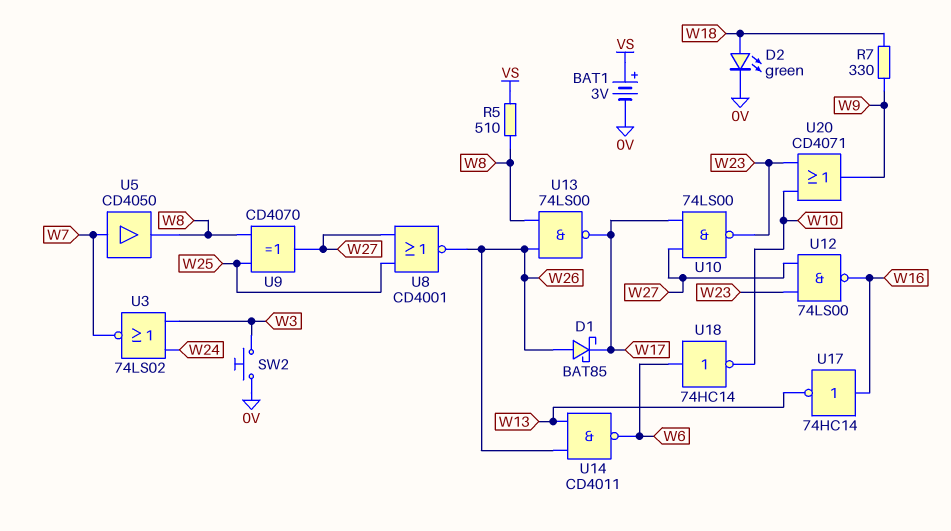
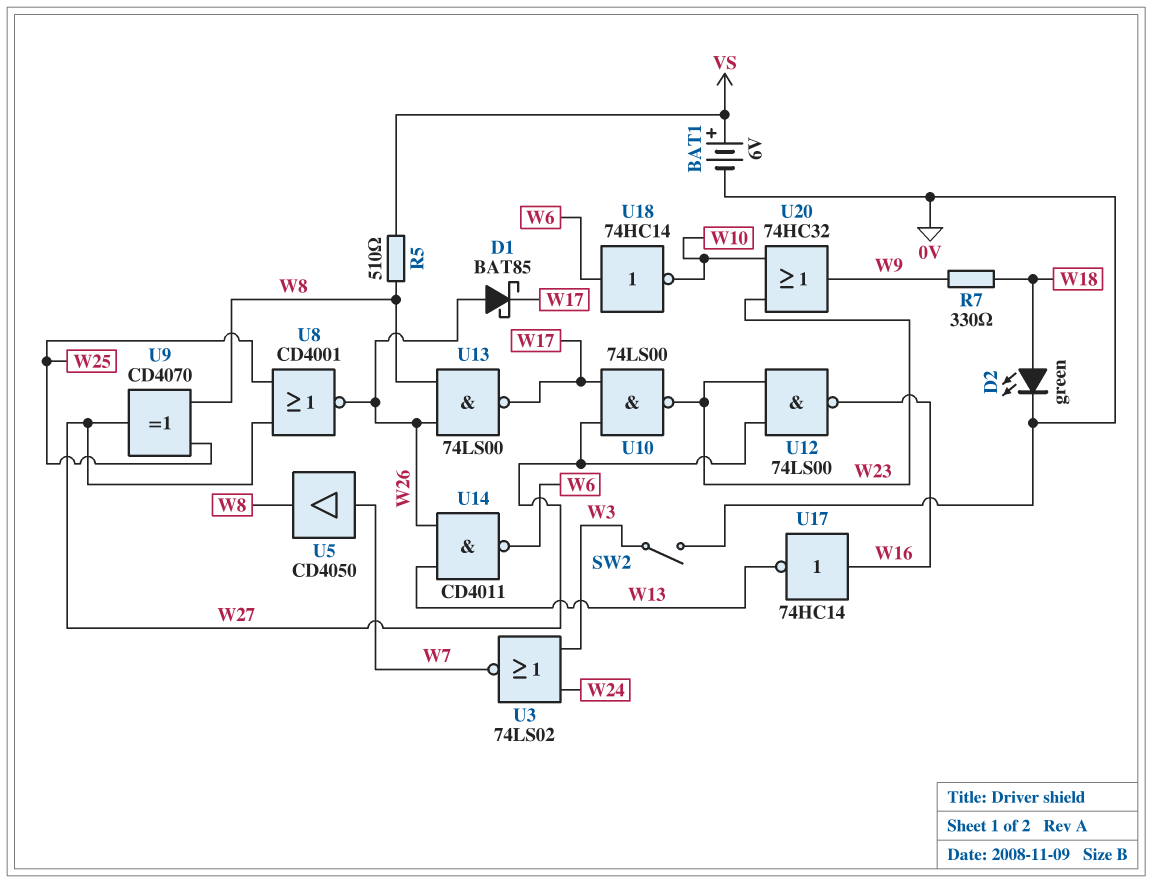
BAT1: 3V (plus VS, minus 0V) -> 6V (plus VS, minus 0V)
SW2: button (0V, W3) -> switch (0V, W3)
U20: OR CD4071 (in W10, in W23, out W9) -> OR 74HC32 (in W10, in W23, out W9)

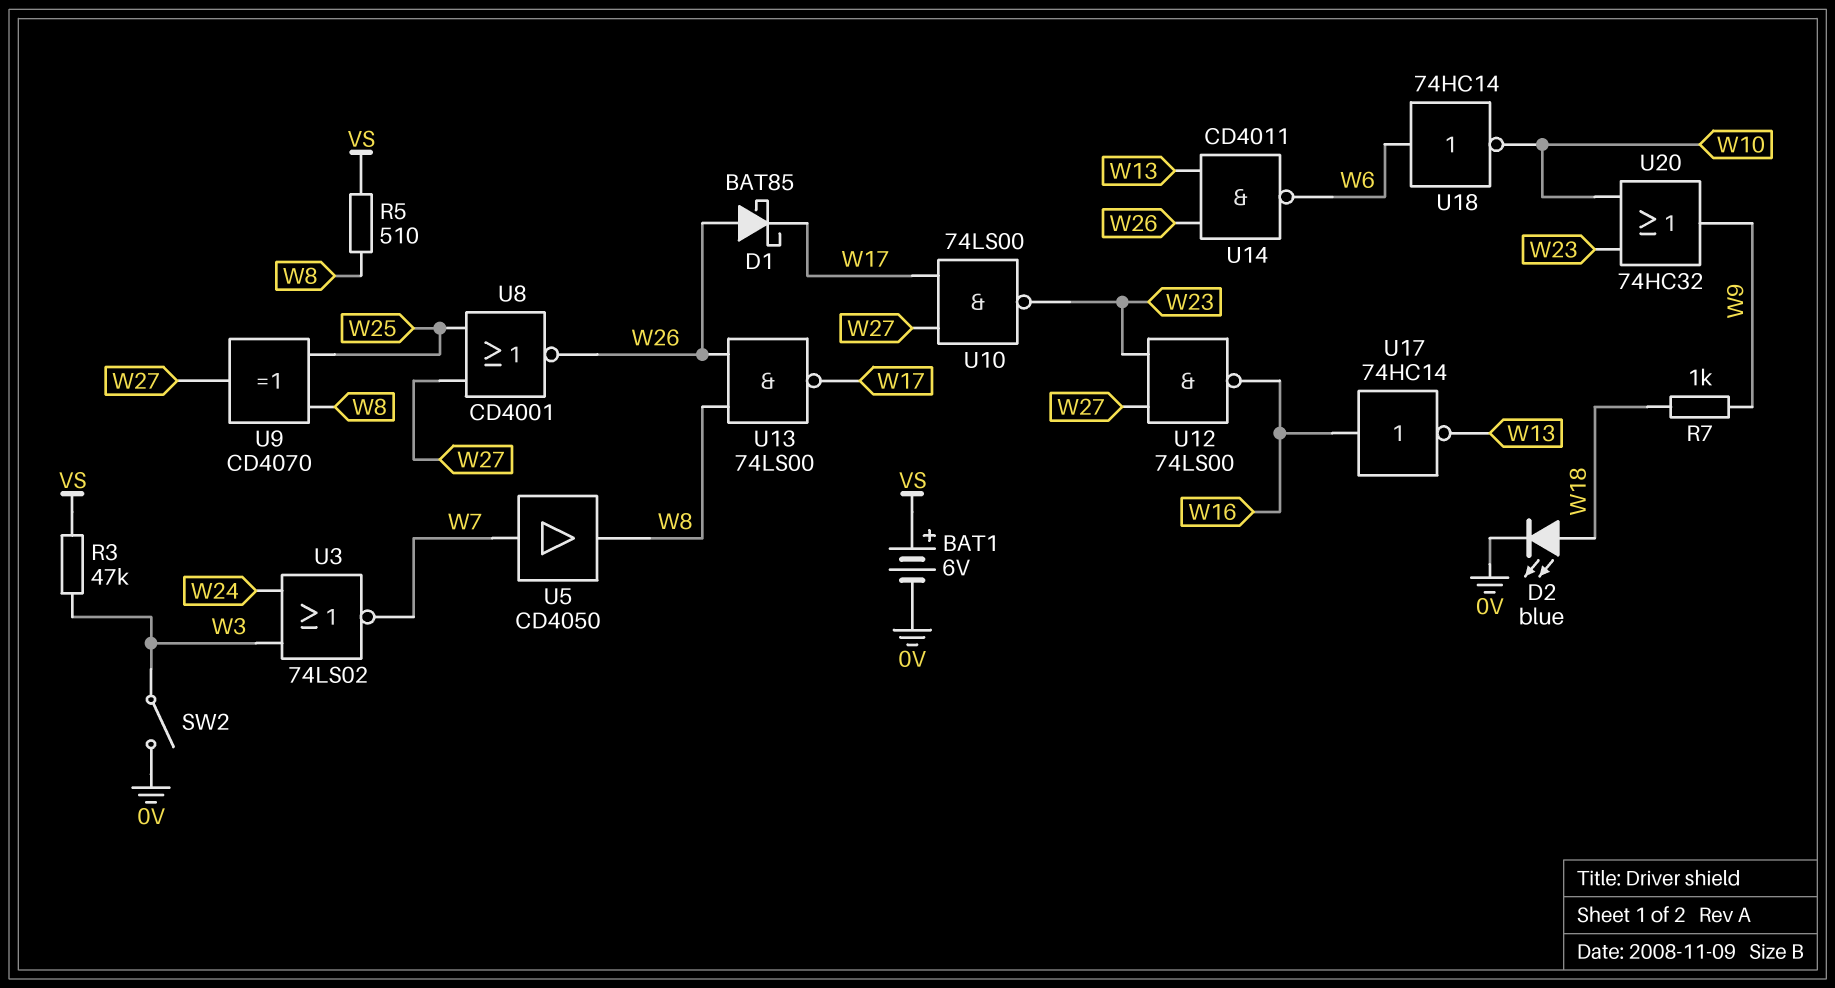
D2: LED green (A W18, K 0V) -> LED blue (A W18, K 0V)
R3: none -> 47k (VS, W3)
R7: 330 (W9, W18) -> 1k (W9, W18)

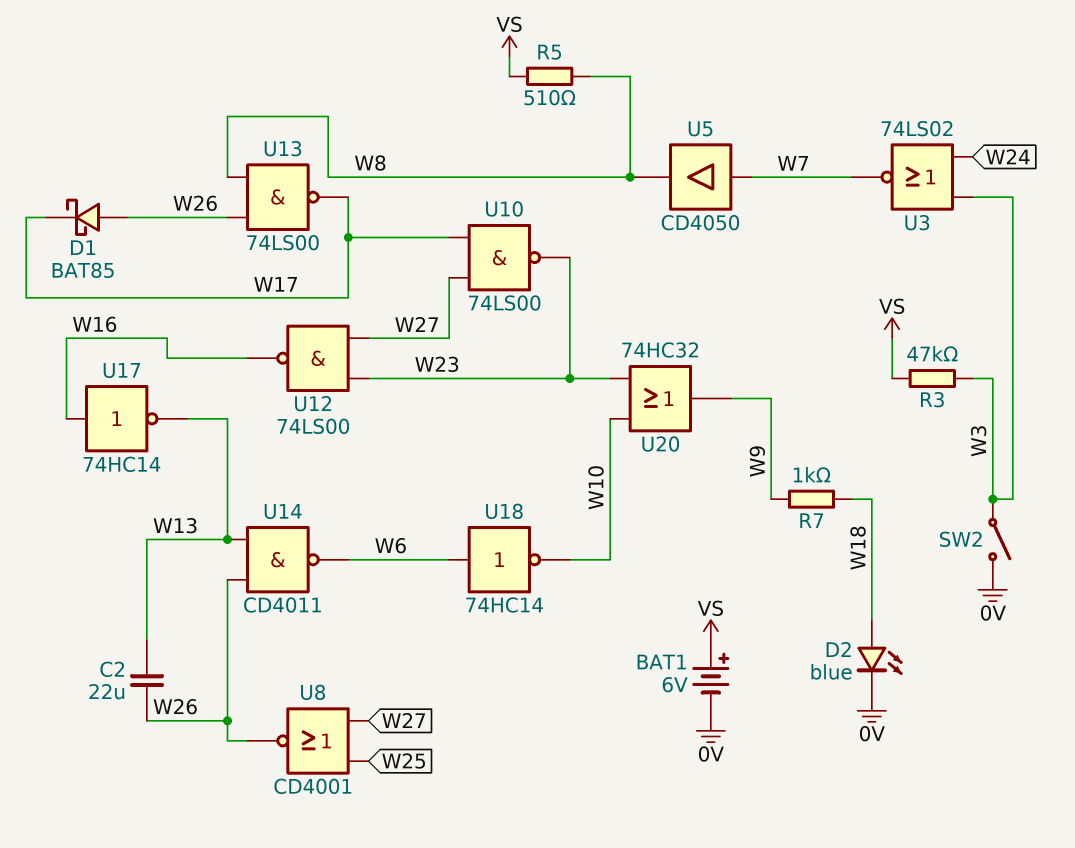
C2: none -> 22uF (W13, W26)
U9: XOR CD4070 (in W8, in W25, out W27) -> none

